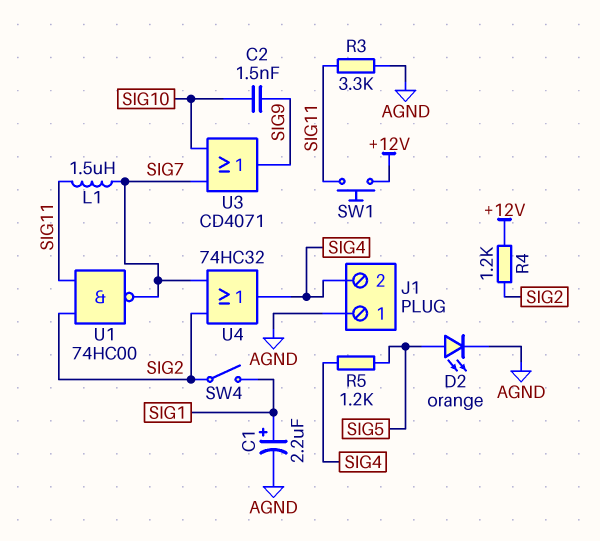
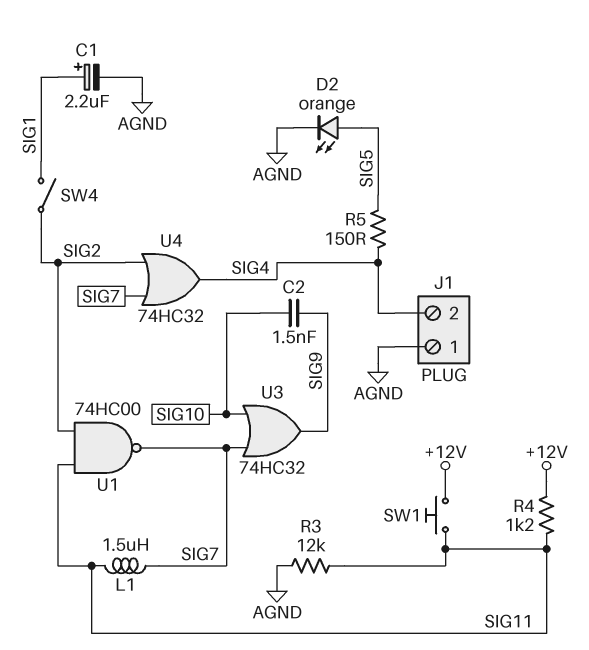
R3: 3.3k (AGND, SIG11) -> 12k (AGND, SIG11)
R4: 1.2k (+12V, SIG2) -> 1.2k (+12V, SIG11)
R5: 1.2k (SIG4, SIG5) -> 150 (SIG4, SIG5)
U3: OR CD4071 (in SIG7, in SIG10, out SIG9) -> OR 74HC32 (in SIG7, in SIG10, out SIG9)

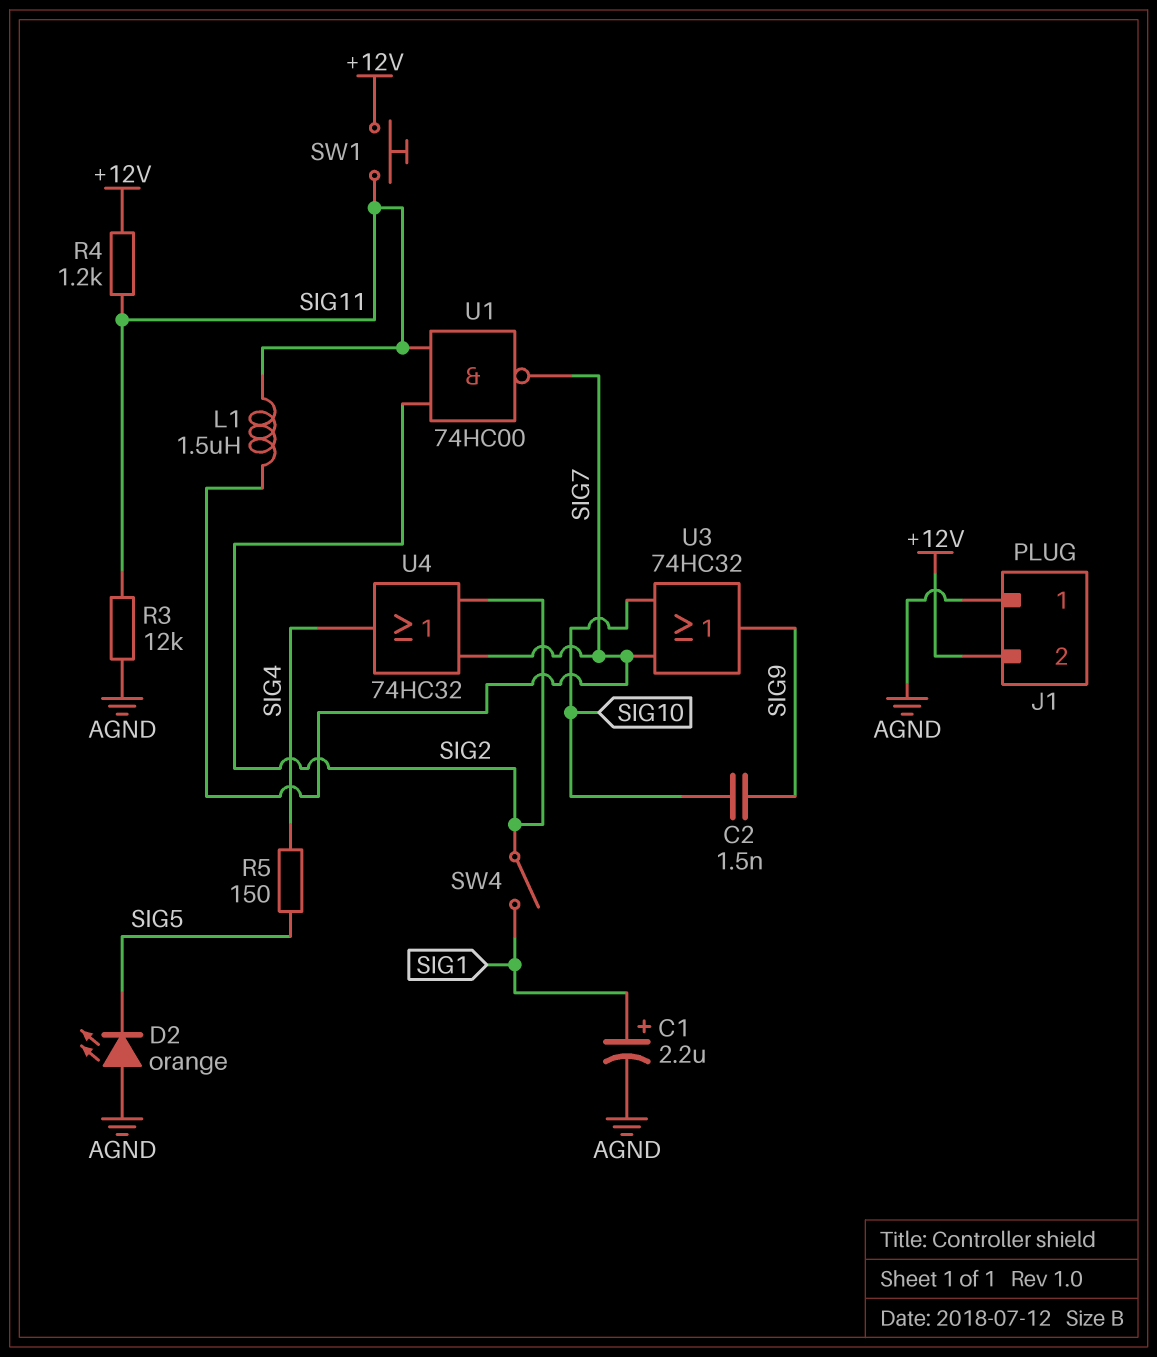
D2: LED orange (A SIG5, K AGND) -> LED orange (A AGND, K SIG5)
J1 pin 2: SIG4 -> +12V

